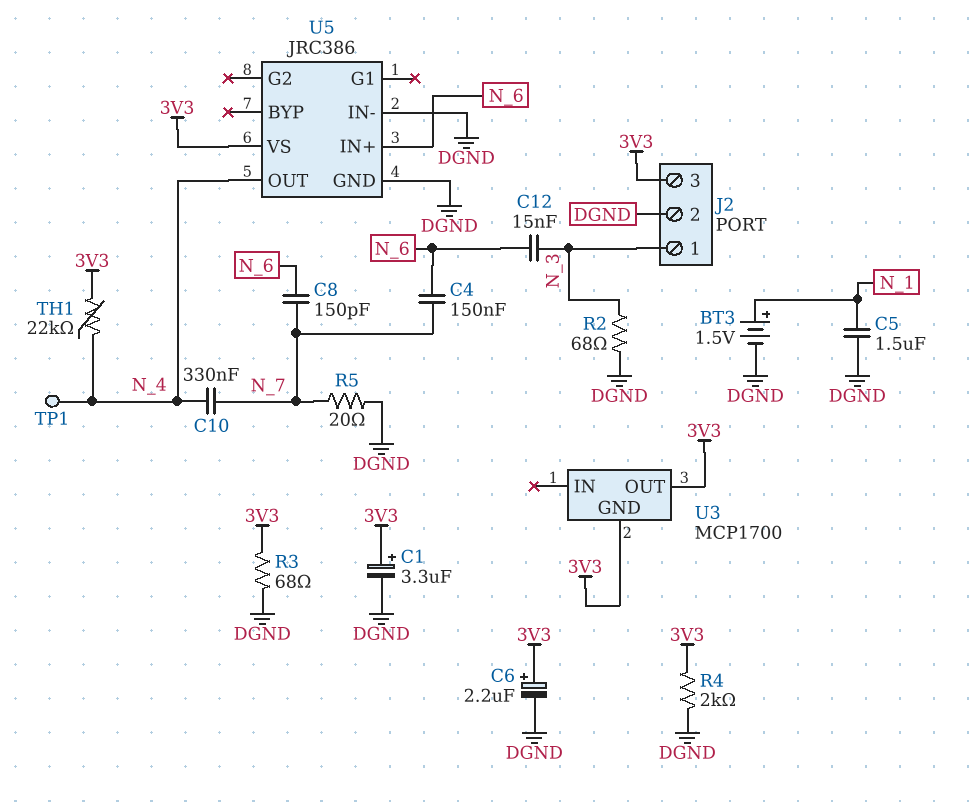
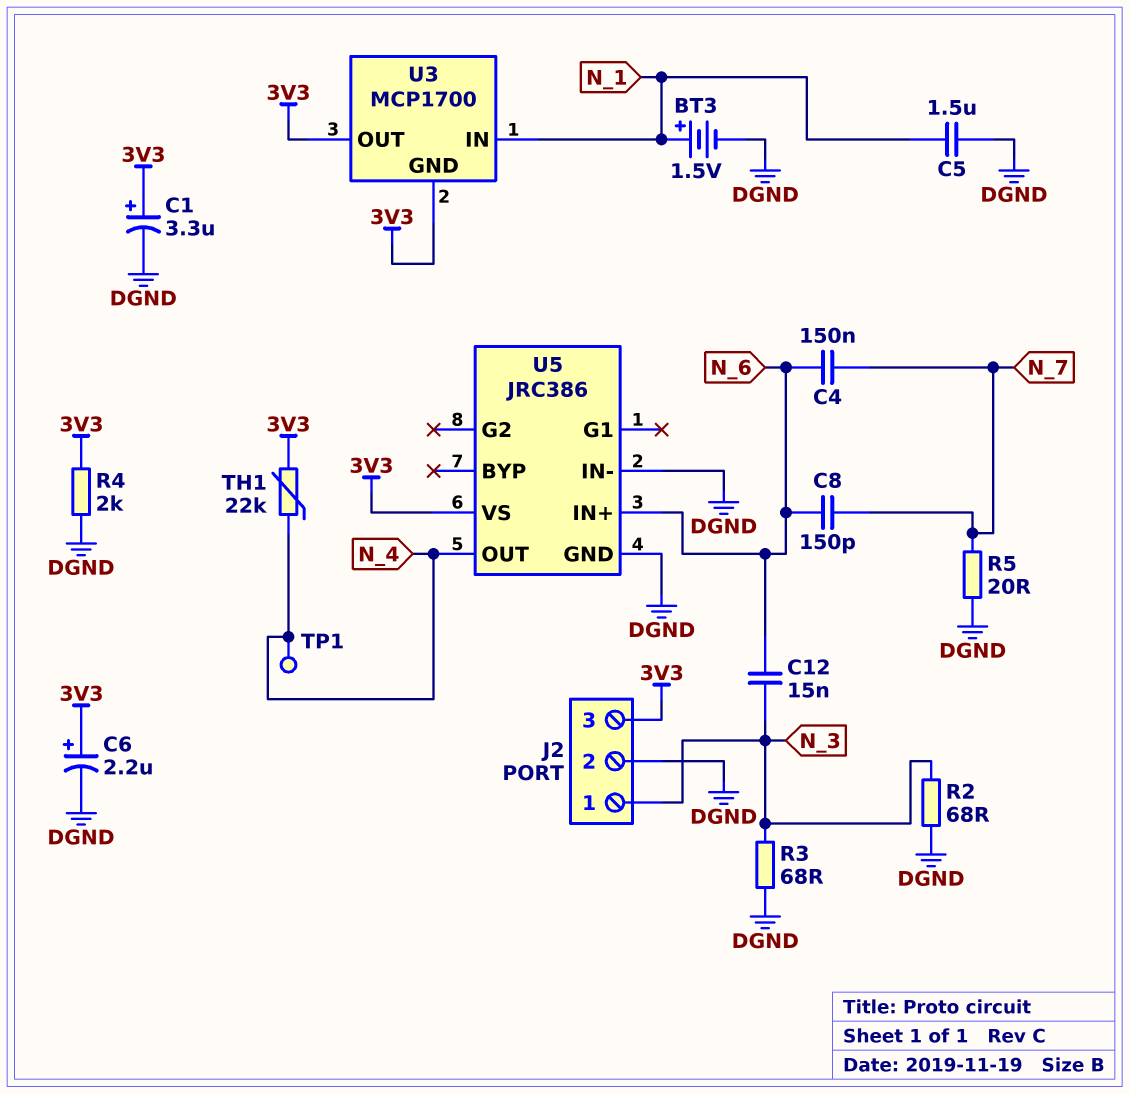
C10: 330nF (N_4, N_7) -> none
R3: 68 (3V3, DGND) -> 68 (DGND, N_3)
U3 pin IN: none -> N_1

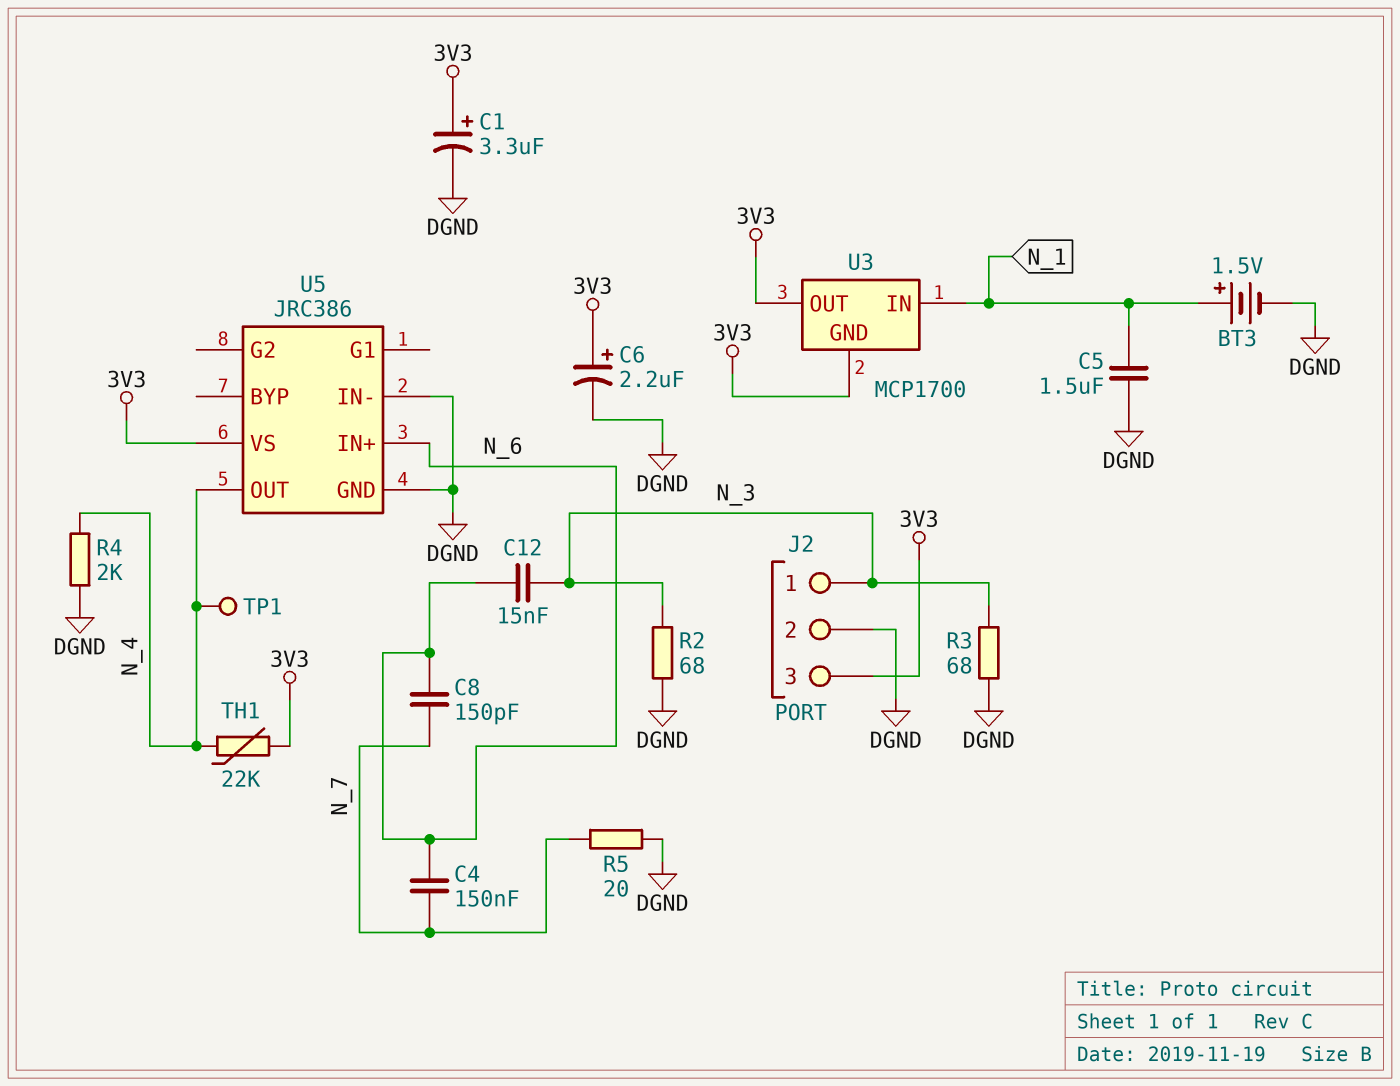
R4: 2k (3V3, DGND) -> 2k (DGND, N_4)

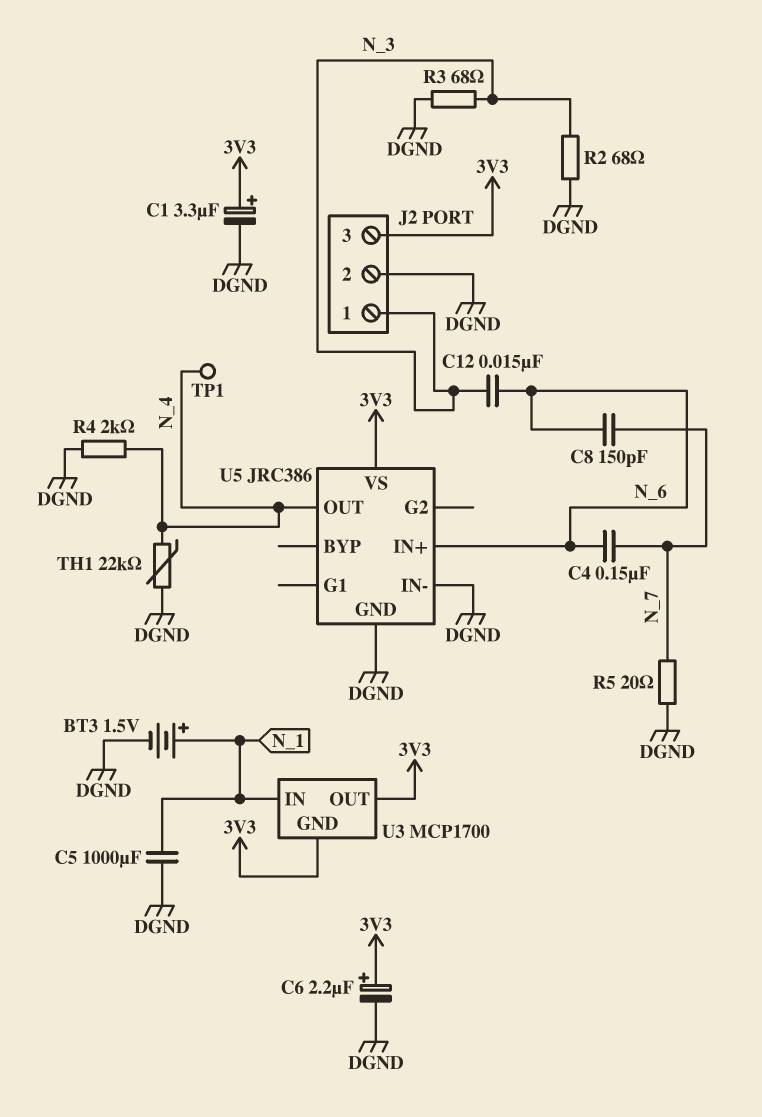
C5: 1.5uF (DGND, N_1) -> 1000uF (DGND, N_1)
TH1: 22k (3V3, N_4) -> 22k (DGND, N_4)

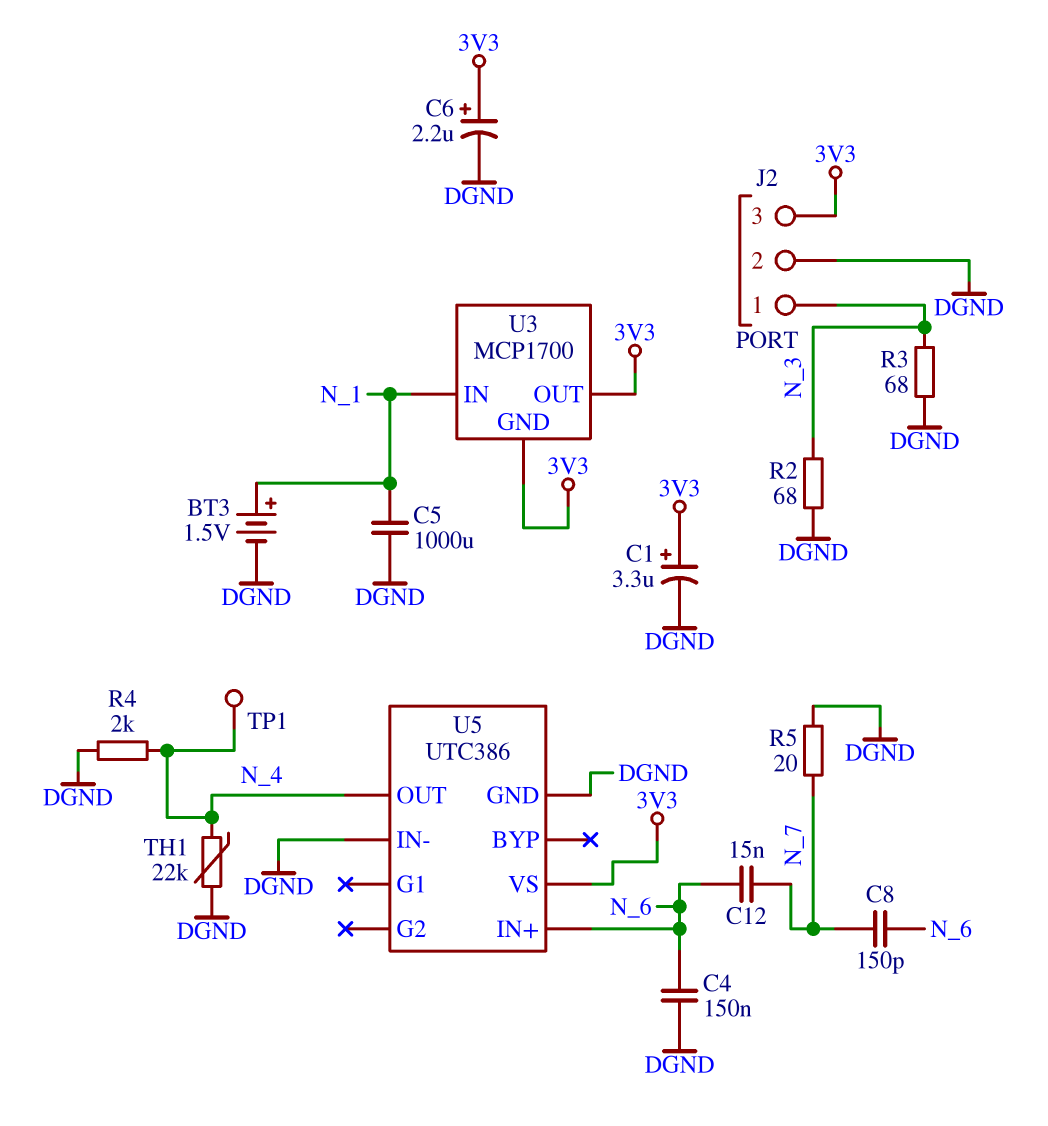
C4: 150nF (N_6, N_7) -> 150nF (DGND, N_6)
C12: 15nF (N_3, N_6) -> 15nF (N_6, N_7)
U5: JRC386 -> UTC386

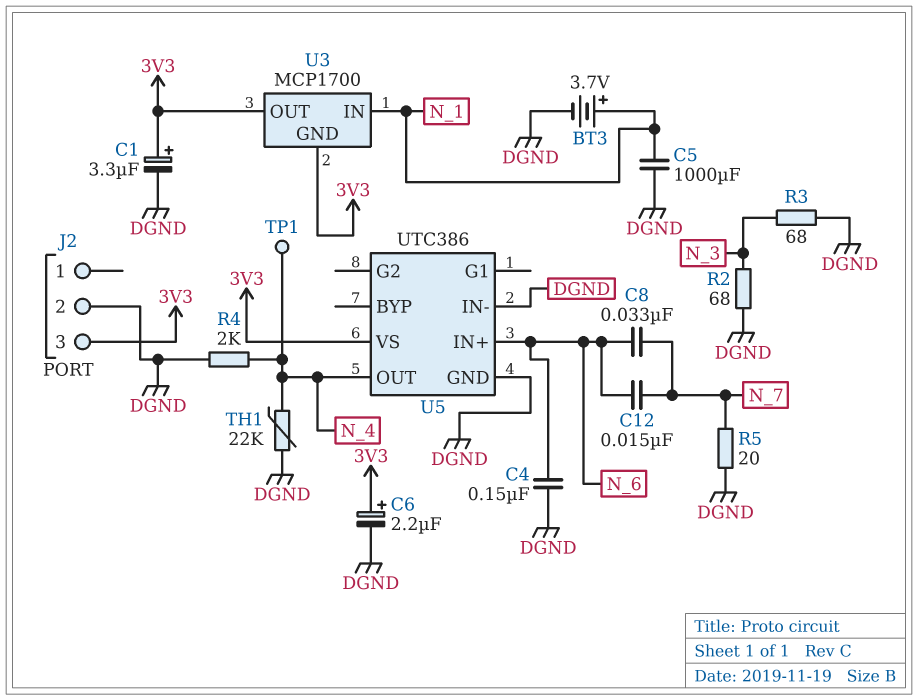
BT3: 1.5V (plus N_1, minus DGND) -> 3.7V (plus N_1, minus DGND)
C8: 150pF (N_6, N_7) -> 33nF (N_6, N_7)
J2 pin 1: N_3 -> none

